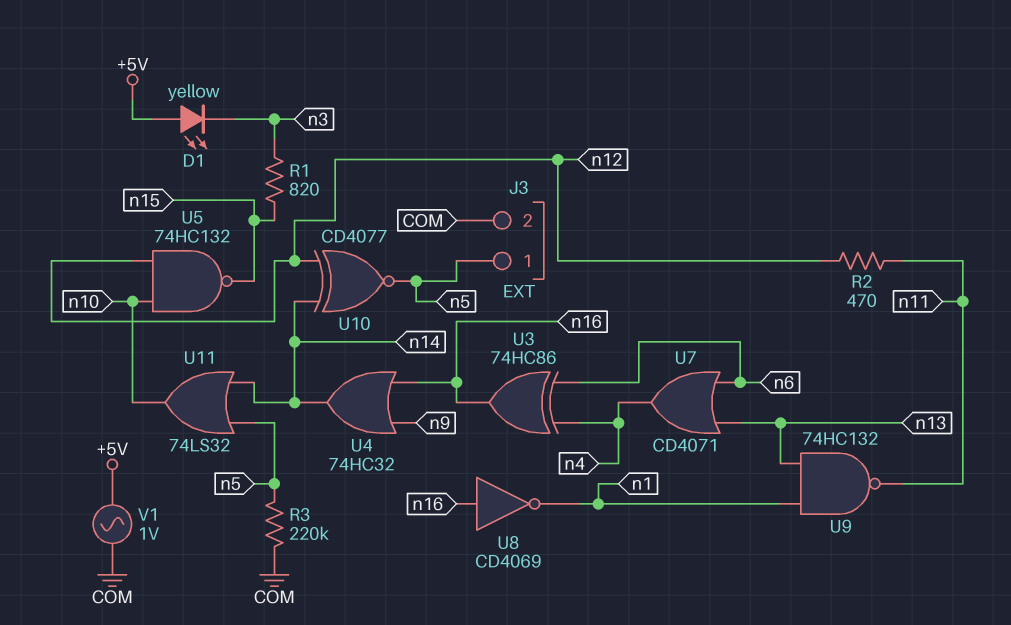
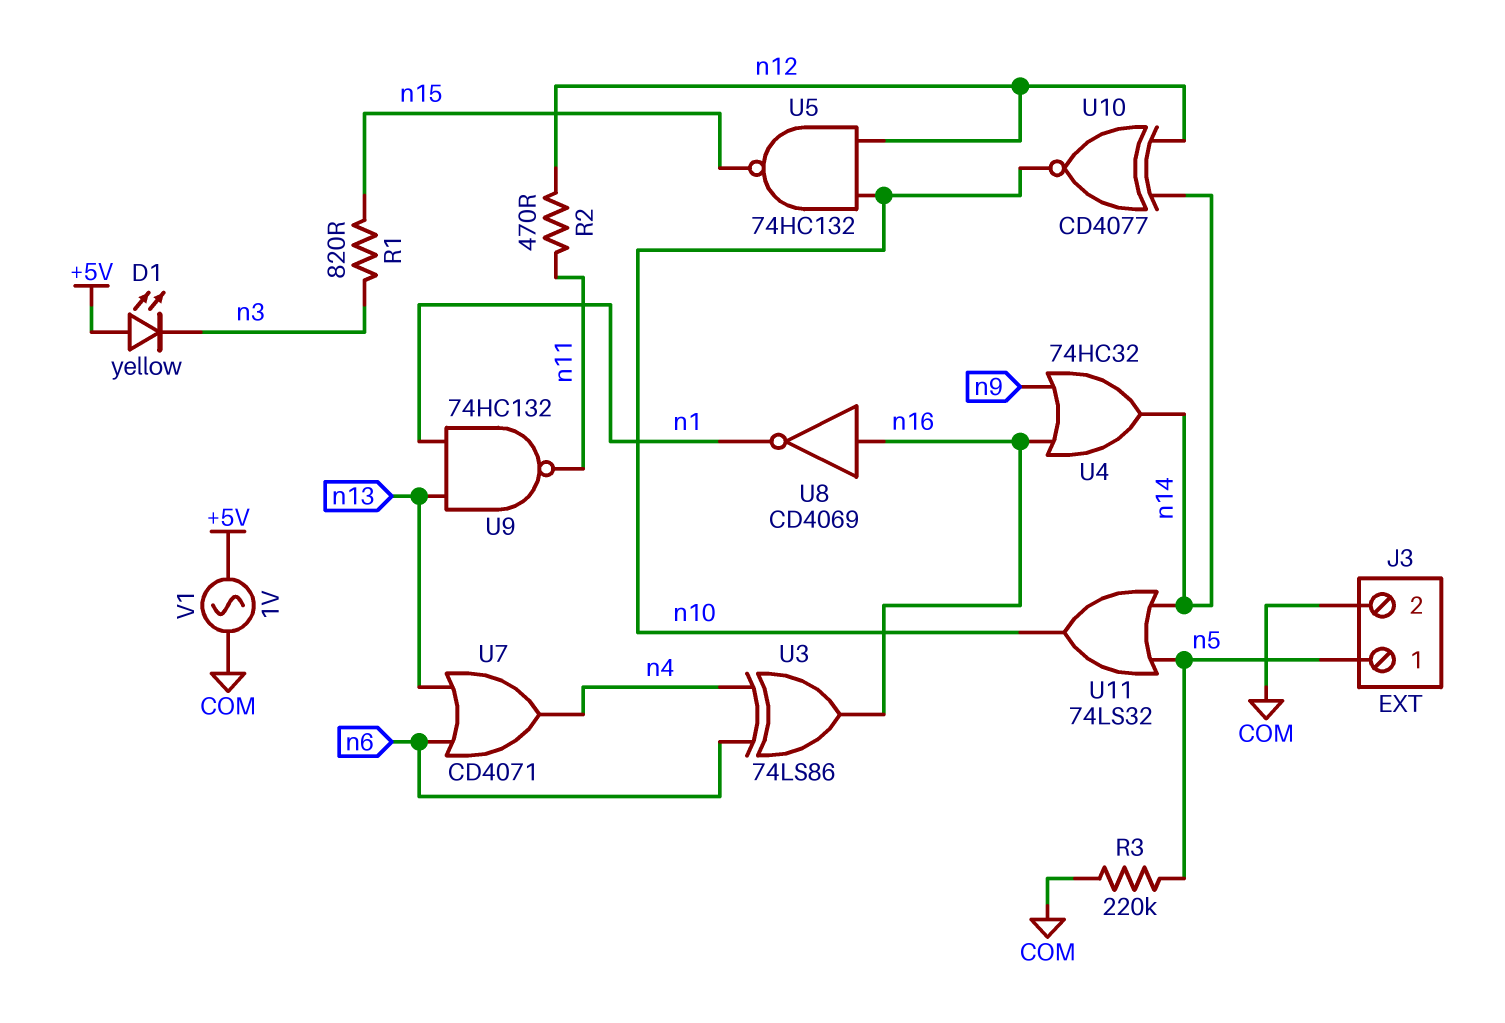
U3: XOR 74HC86 (in n4, in n6, out n16) -> XOR 74LS86 (in n4, in n6, out n16)
U10: XNOR CD4077 (in n12, in n14, out n5) -> XNOR CD4077 (in n12, in n14, out n10)

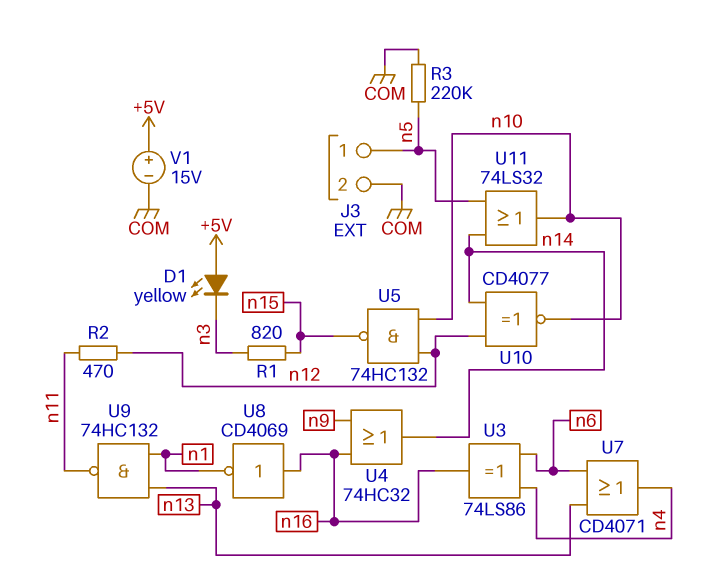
V1: AC 1V (+5V, COM) -> 15V (plus +5V, minus COM)

